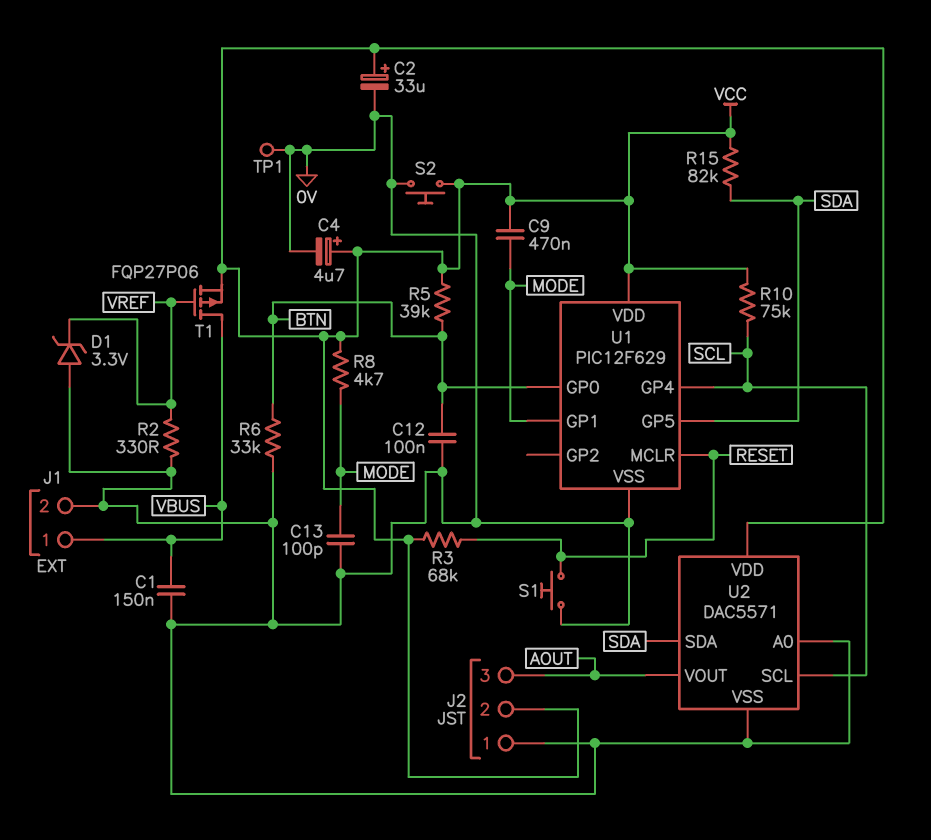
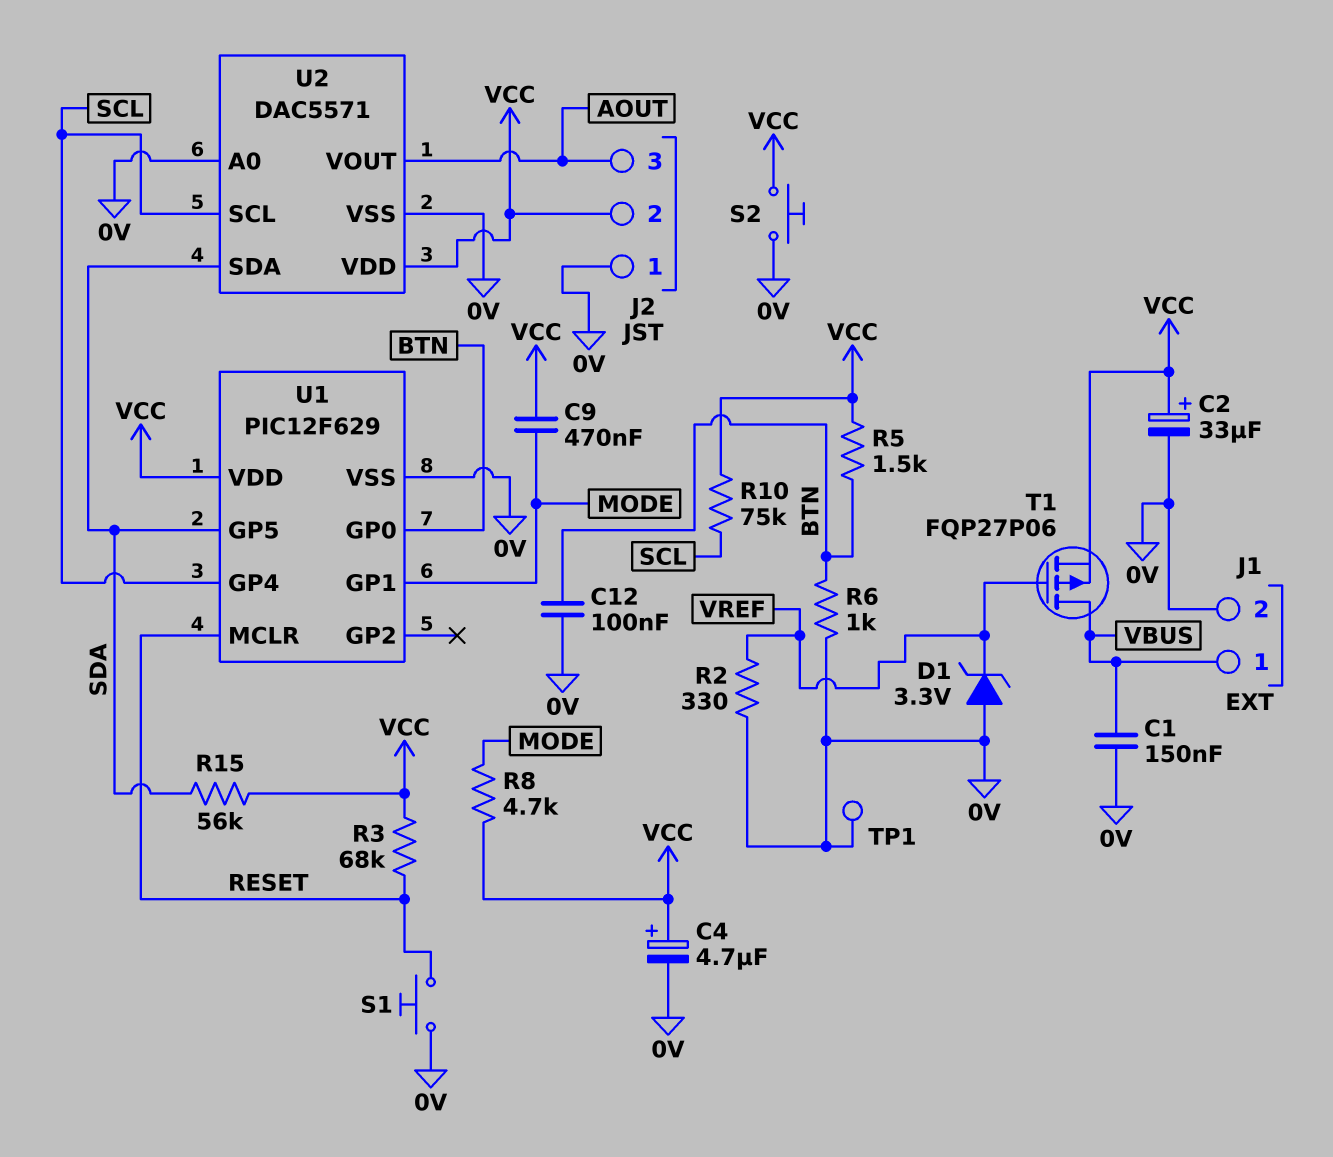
C13: 100pF (0V, MODE) -> none
R5: 39k (BTN, VCC) -> 1.5k (BTN, VCC)
R6: 33k (0V, BTN) -> 1k (0V, BTN)
R15: 82k (SDA, VCC) -> 56k (SDA, VCC)

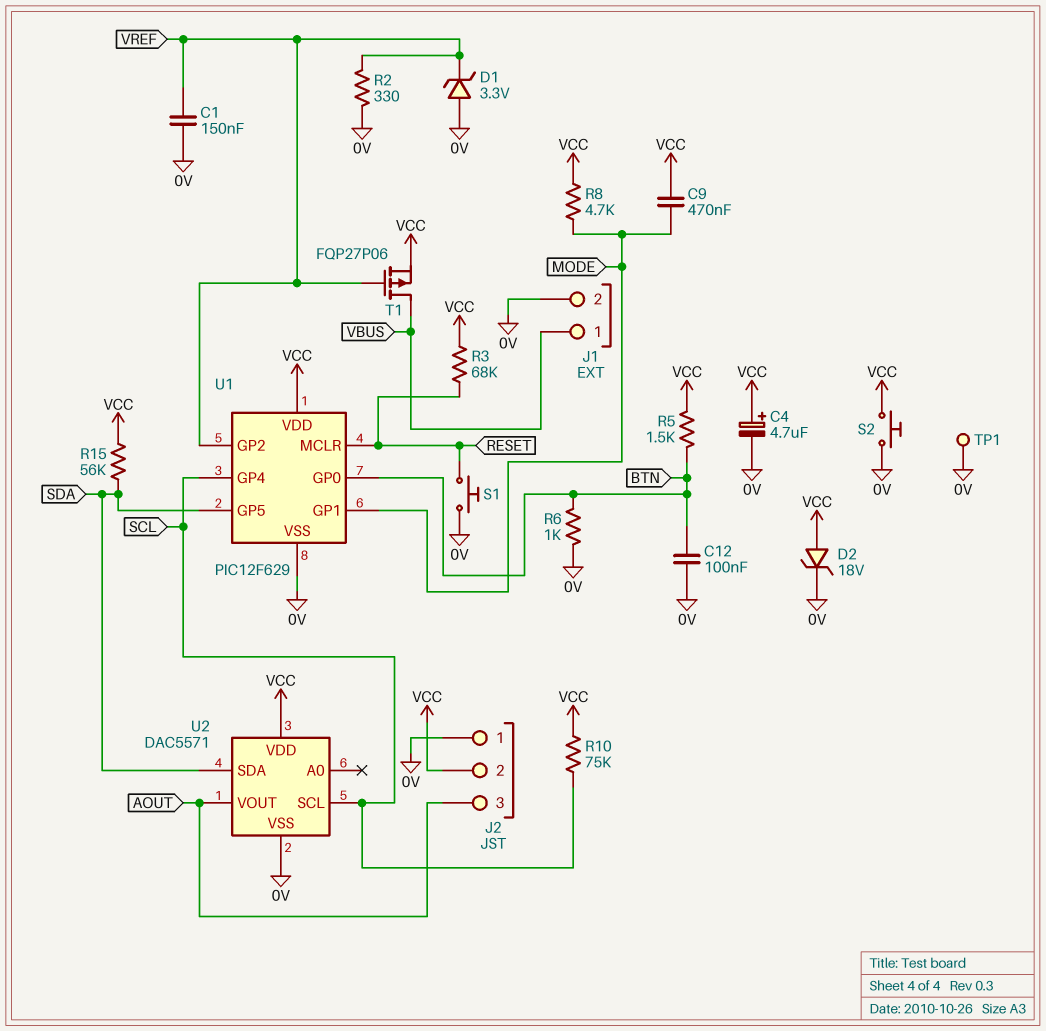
C1: 150nF (0V, VBUS) -> 150nF (0V, VREF)
C2: 33uF (plus VCC, minus 0V) -> none
D2: none -> zener 18V (A VCC, K 0V)
U1 pin GP2: none -> VREF
U2 pin A0: 0V -> none

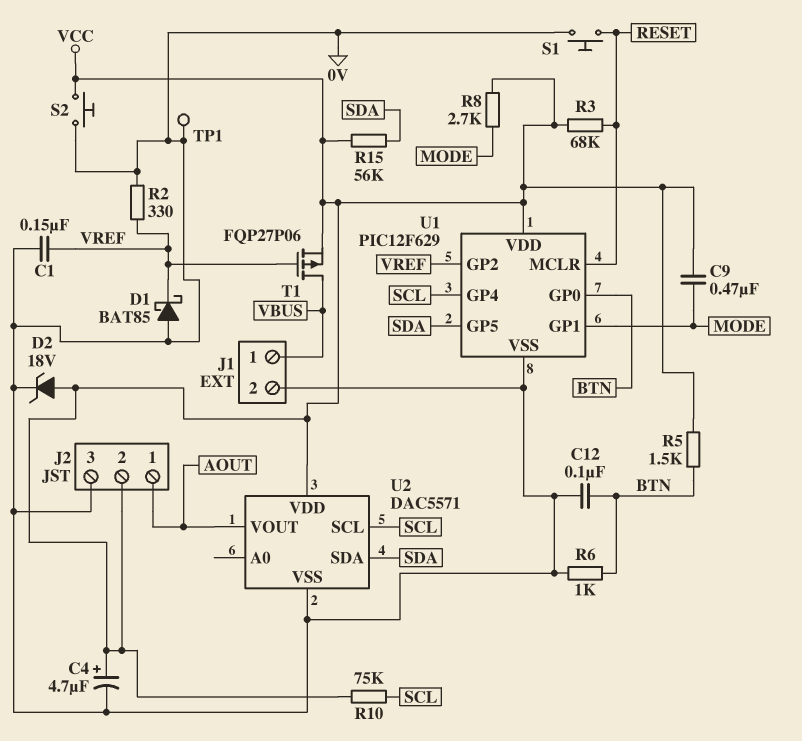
D1: zener 3.3V (A 0V, K VREF) -> schottky BAT85 (A 0V, K VREF)
J2 pin 1: 0V -> AOUT
J2 pin 3: AOUT -> 0V
R8: 4.7k (MODE, VCC) -> 2.7k (MODE, VCC)

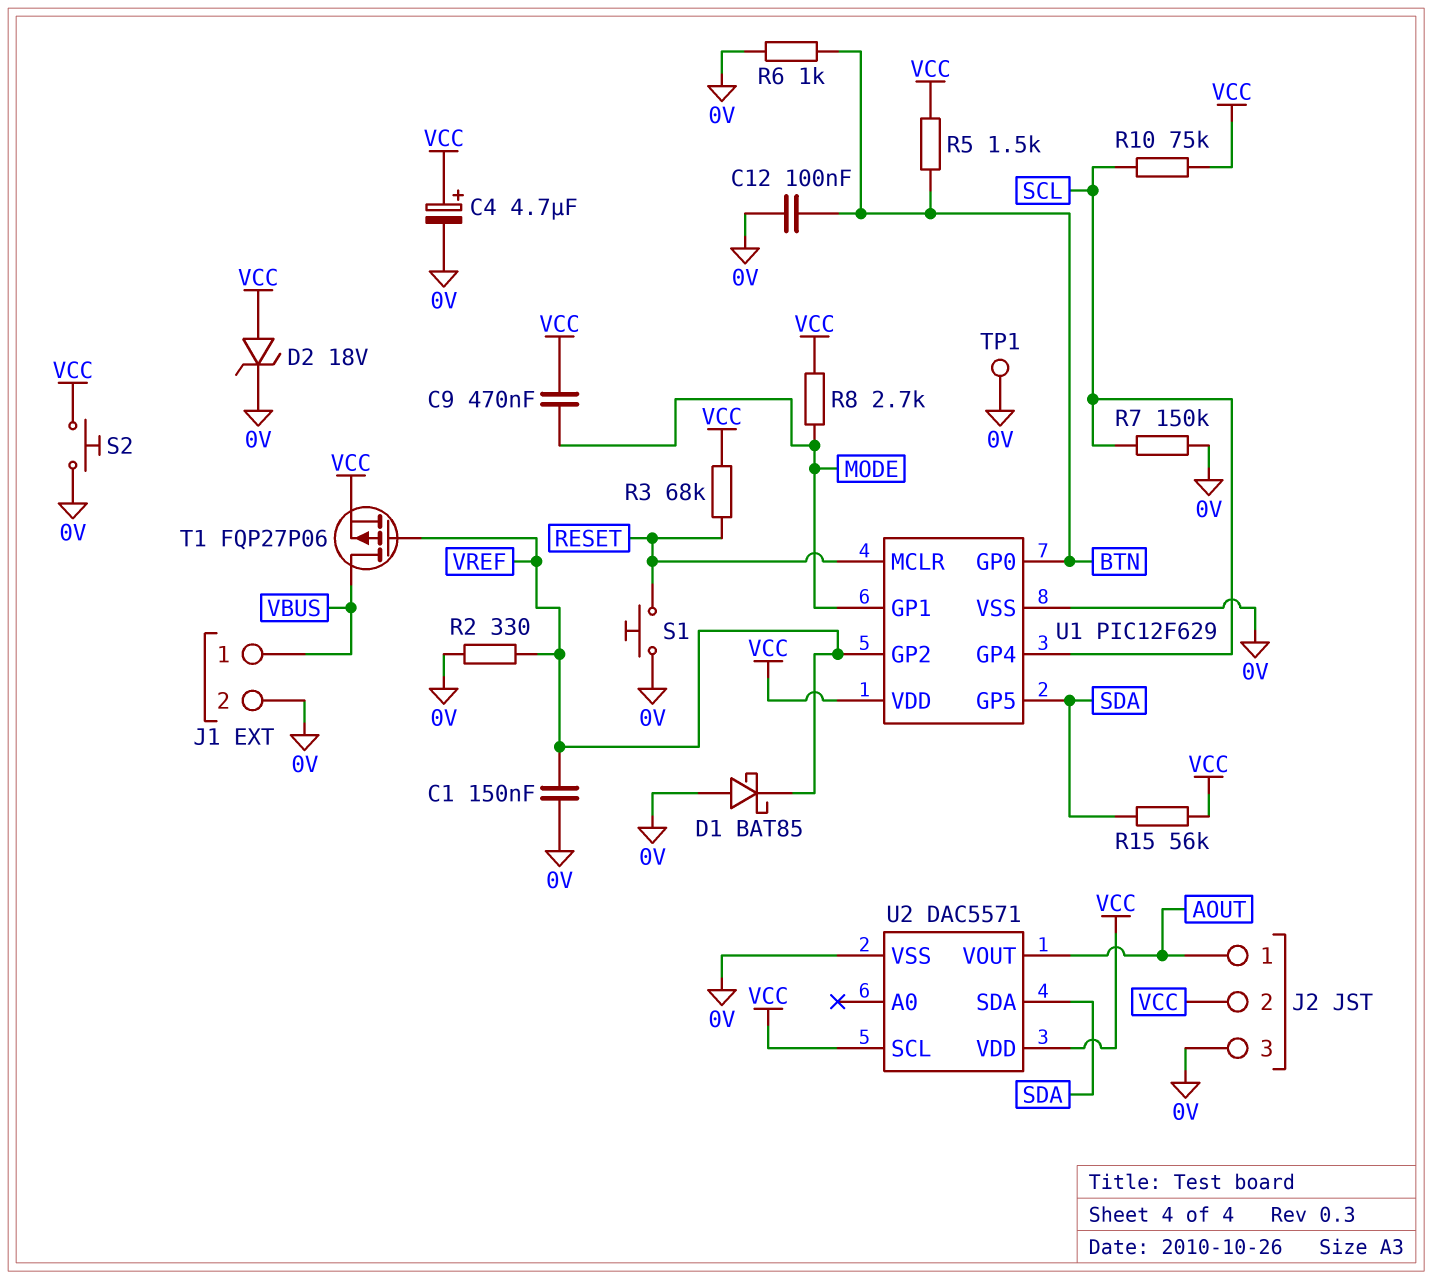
R7: none -> 150k (0V, SCL)
U2 pin SCL: SCL -> VCC

